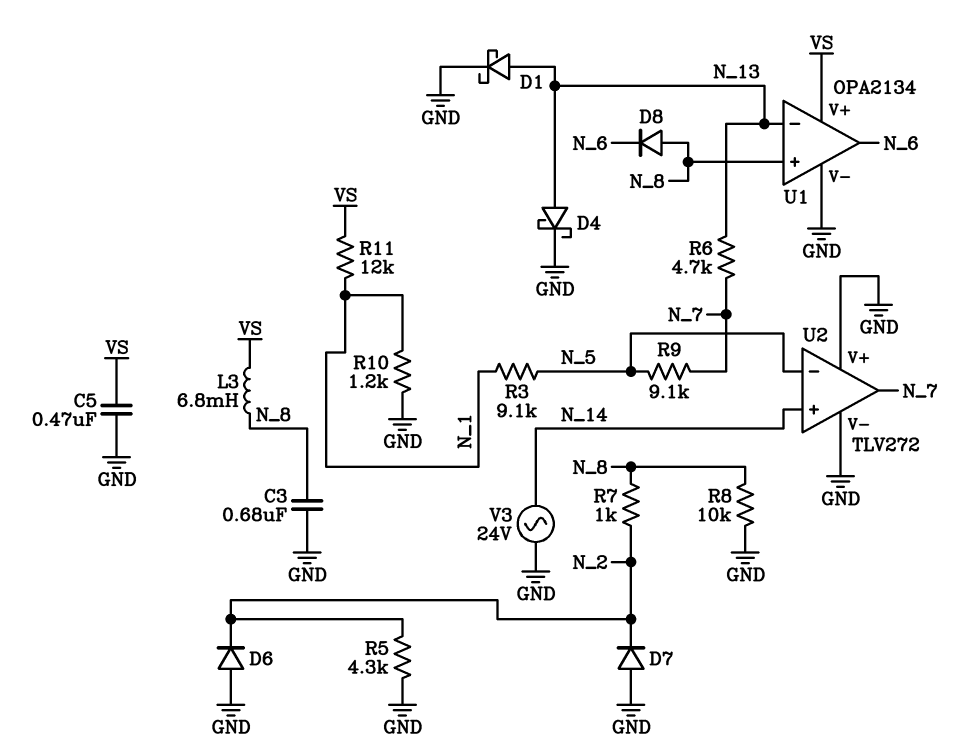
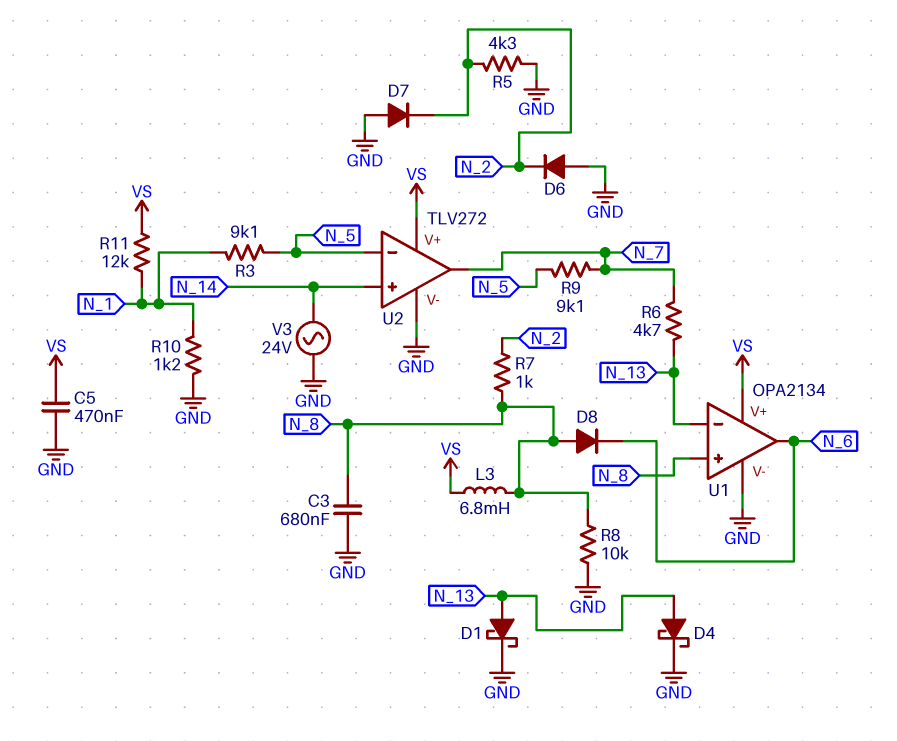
U2 pin V+: GND -> VS

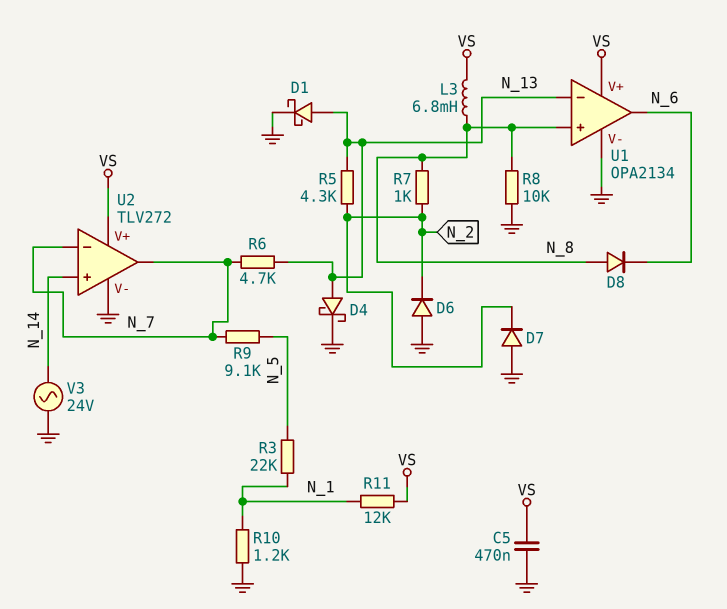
C3: 680nF (GND, N_8) -> none
R3: 9.1k (N_1, N_5) -> 22k (N_1, N_5)
R5: 4.3k (GND, N_2) -> 4.3k (N_2, N_13)
U2 pin in-: N_5 -> N_7

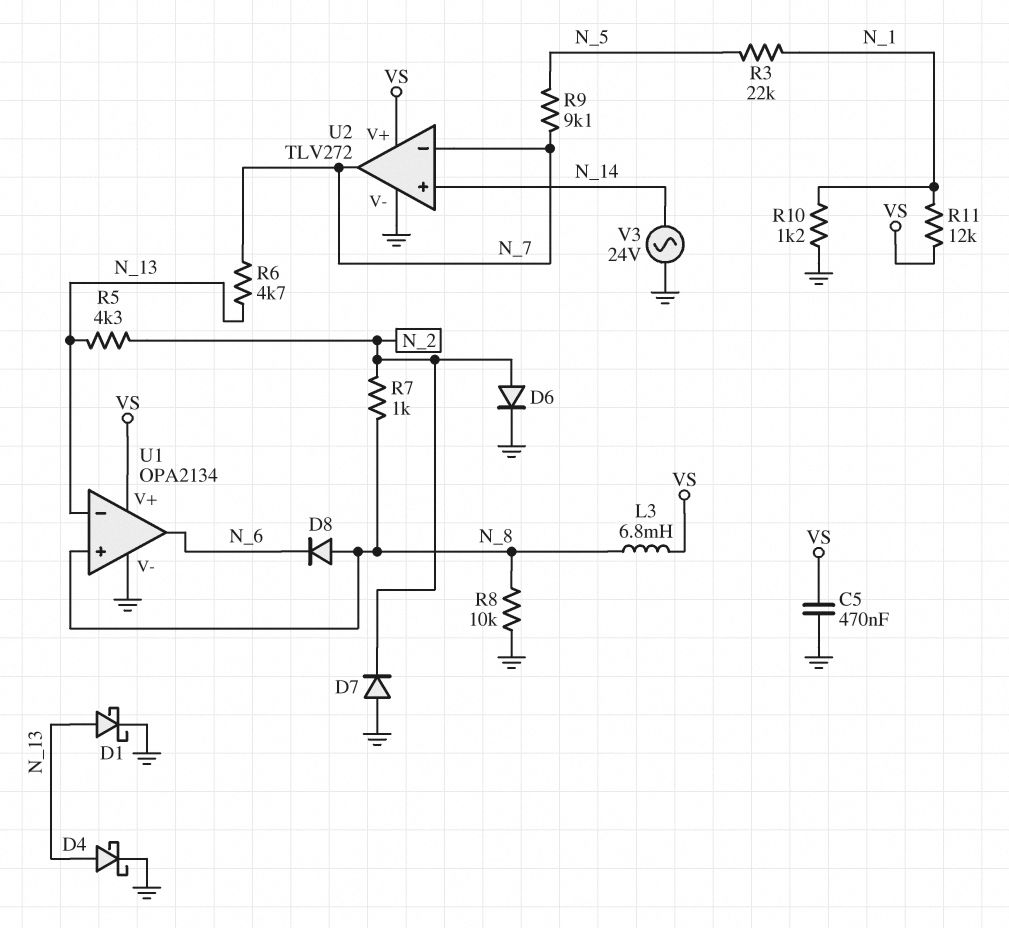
D6: diode (A GND, K N_2) -> diode (A N_2, K GND)

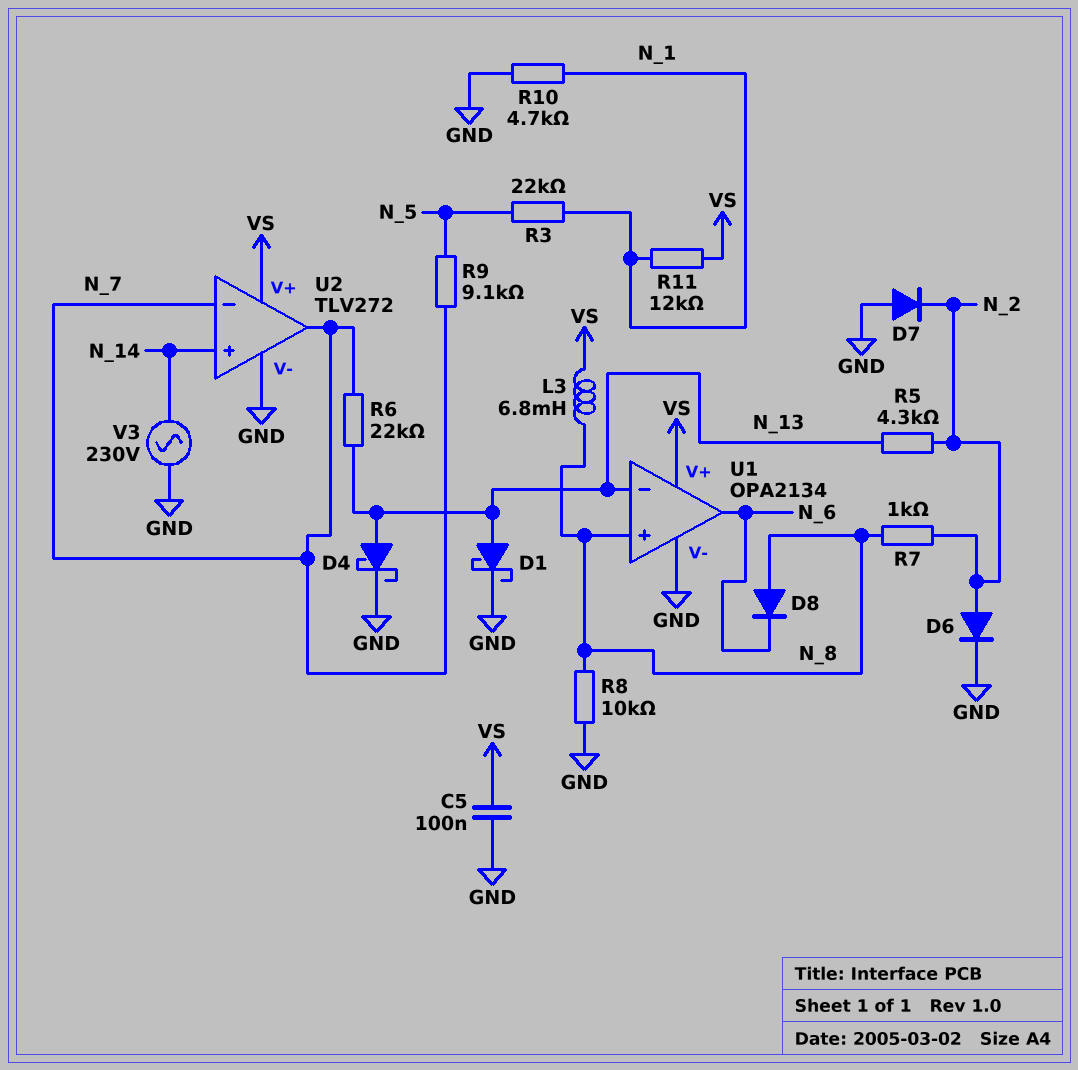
C5: 470nF (GND, VS) -> 100nF (GND, VS)
R6: 4.7k (N_7, N_13) -> 22k (N_7, N_13)
R10: 1.2k (GND, N_1) -> 4.7k (GND, N_1)
V3: AC 24V (GND, N_14) -> AC 230V (GND, N_14)

